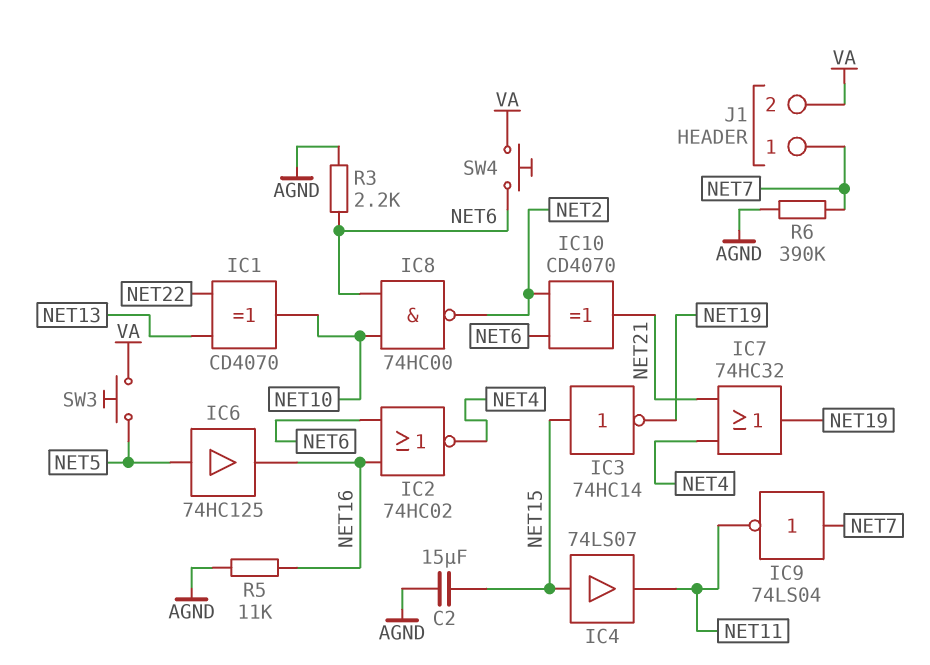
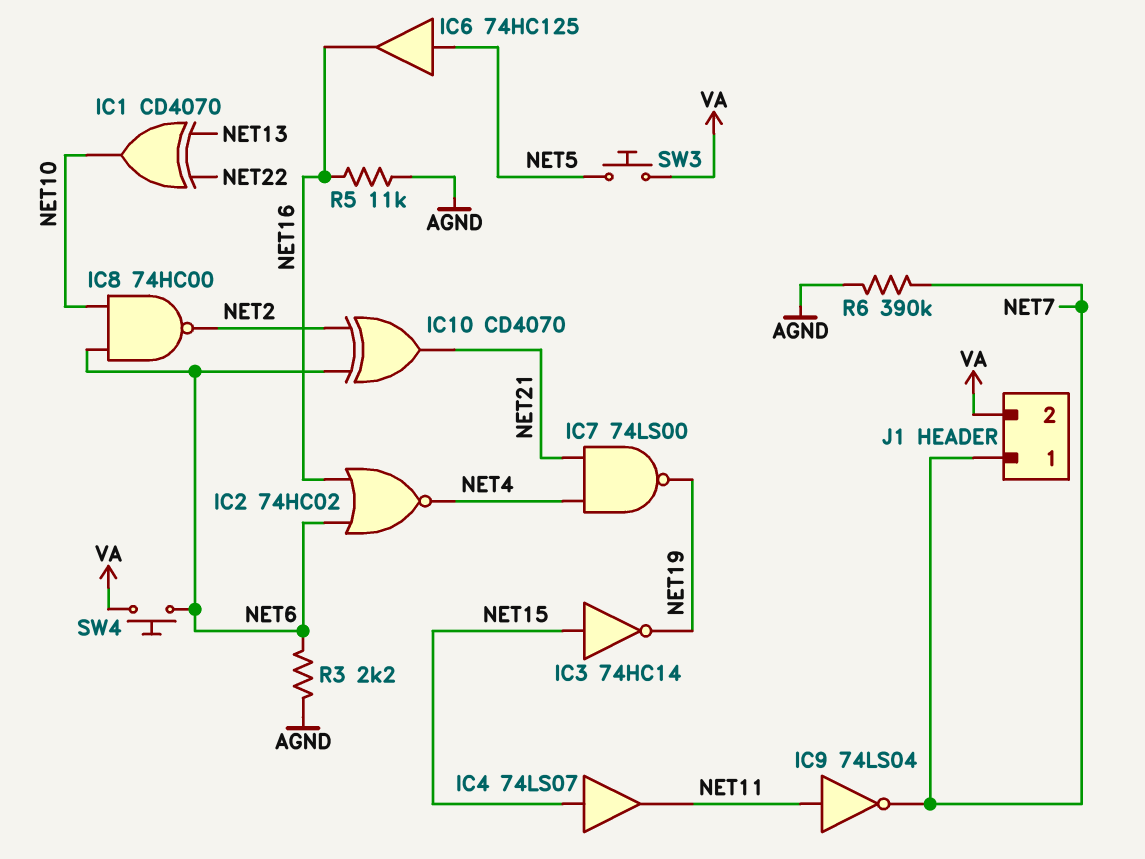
C2: 15uF (AGND, NET15) -> none
IC7: OR 74HC32 (in NET4, in NET21, out NET19) -> NAND 74LS00 (in NET4, in NET21, out NET19)
IC9: NOT 74LS04 (in NET7, out NET11) -> NOT 74LS04 (in NET11, out NET7)

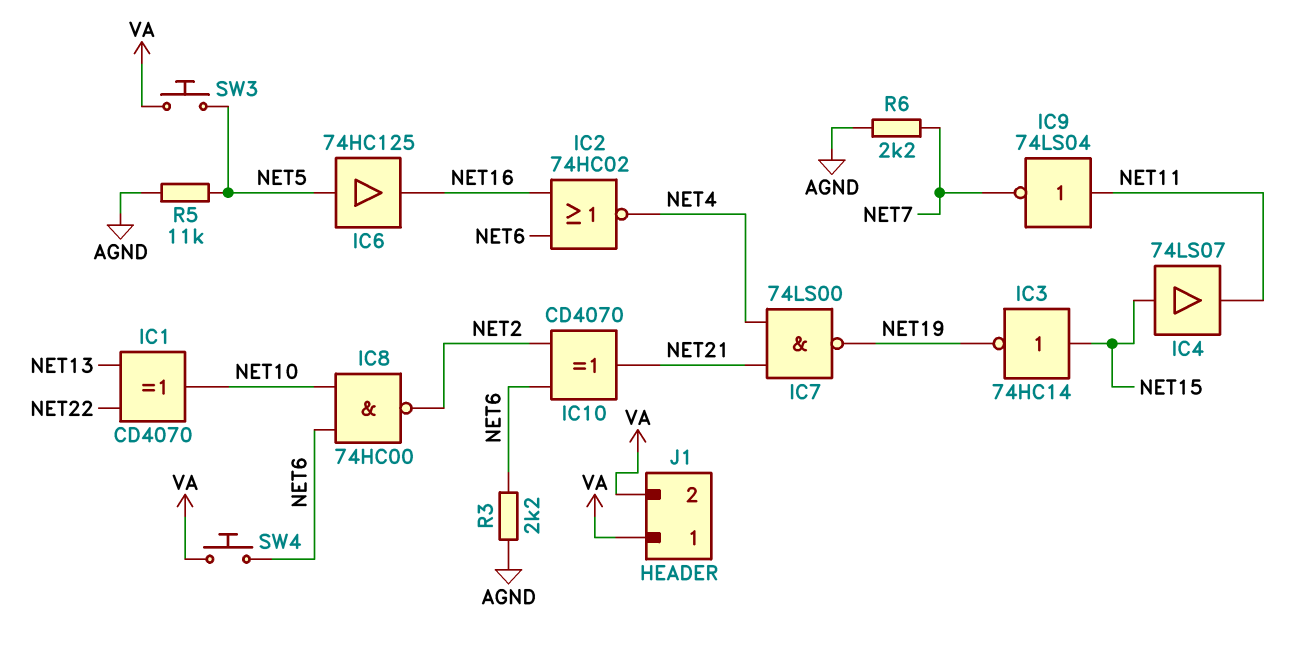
J1 pin 1: NET7 -> VA
R5: 11k (AGND, NET16) -> 11k (AGND, NET5)
R6: 390k (AGND, NET7) -> 2.2k (AGND, NET7)

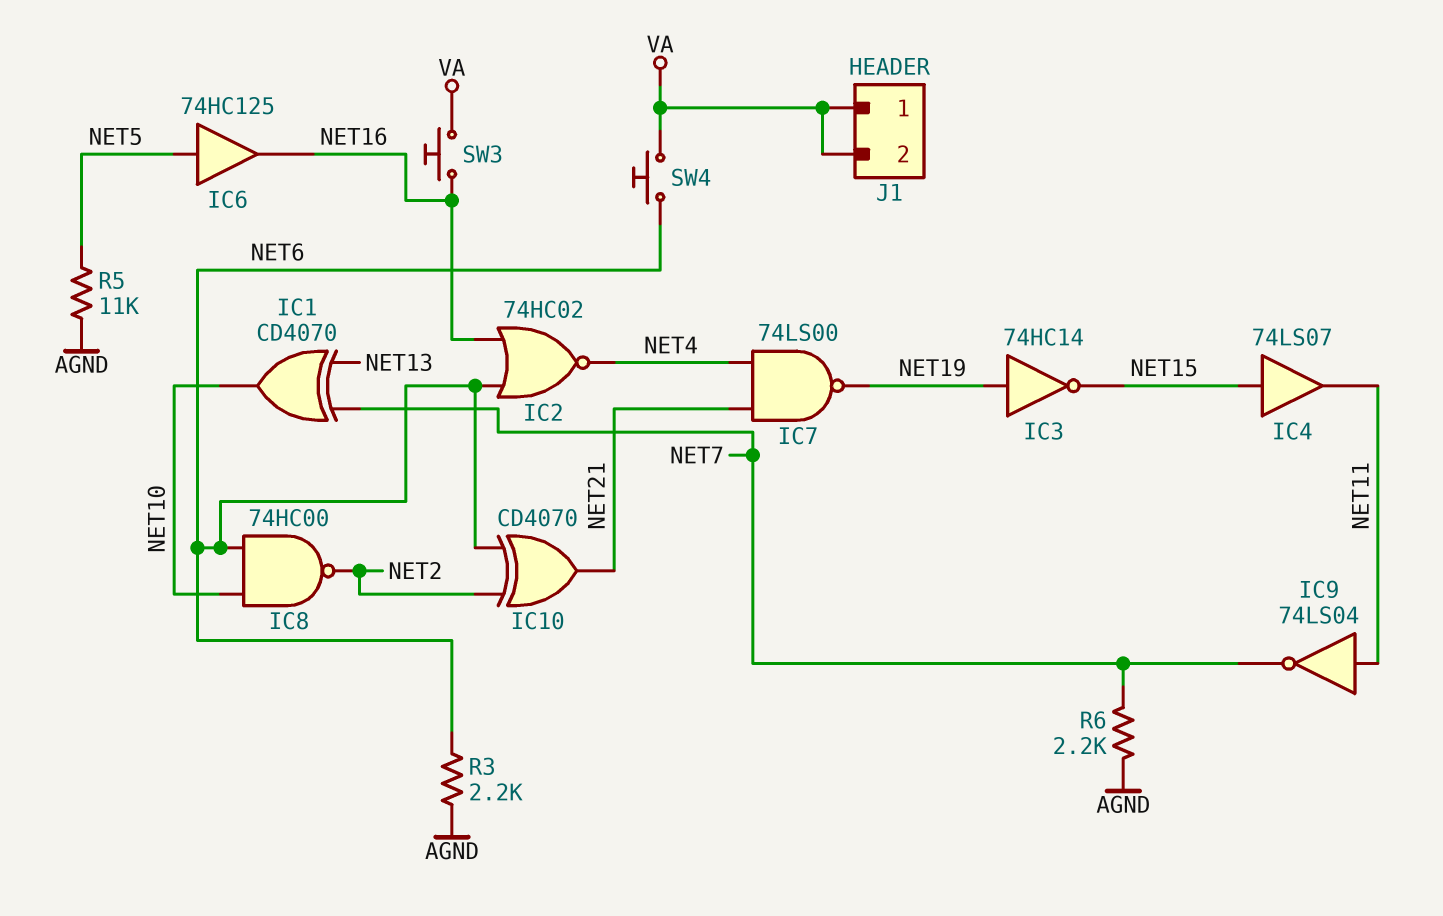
IC1: XOR CD4070 (in NET13, in NET22, out NET10) -> XOR CD4070 (in NET7, in NET13, out NET10)
IC3: NOT 74HC14 (in NET15, out NET19) -> NOT 74HC14 (in NET19, out NET15)
SW3: button (NET5, VA) -> button (NET16, VA)

